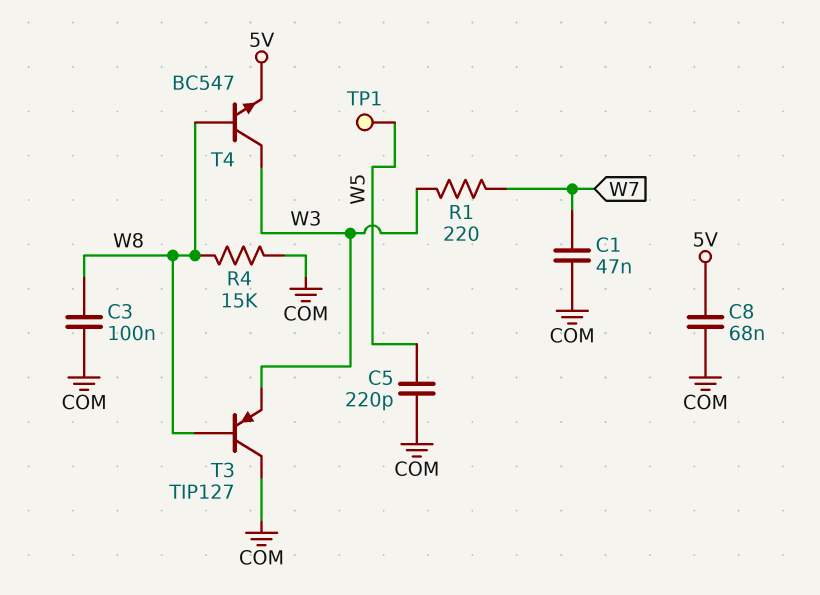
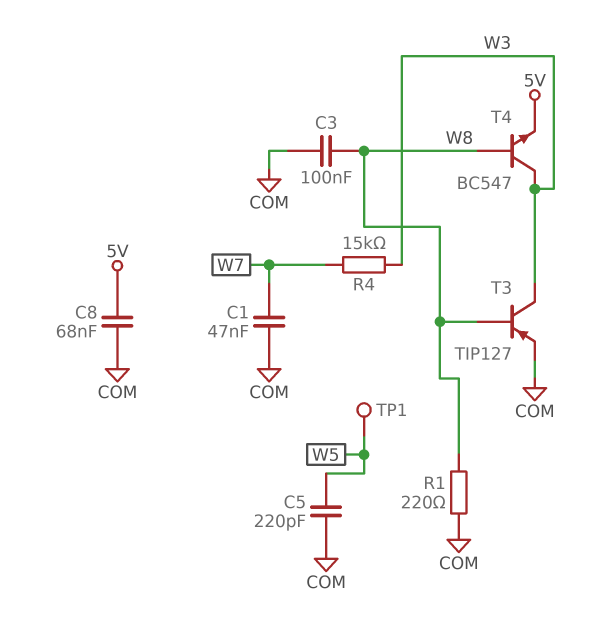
R1: 220 (W3, W7) -> 220 (COM, W8)
R4: 15k (COM, W8) -> 15k (W3, W7)
T3: PNP TIP127 (B W8, C COM, E W3) -> PNP TIP127 (B W8, C W3, E COM)

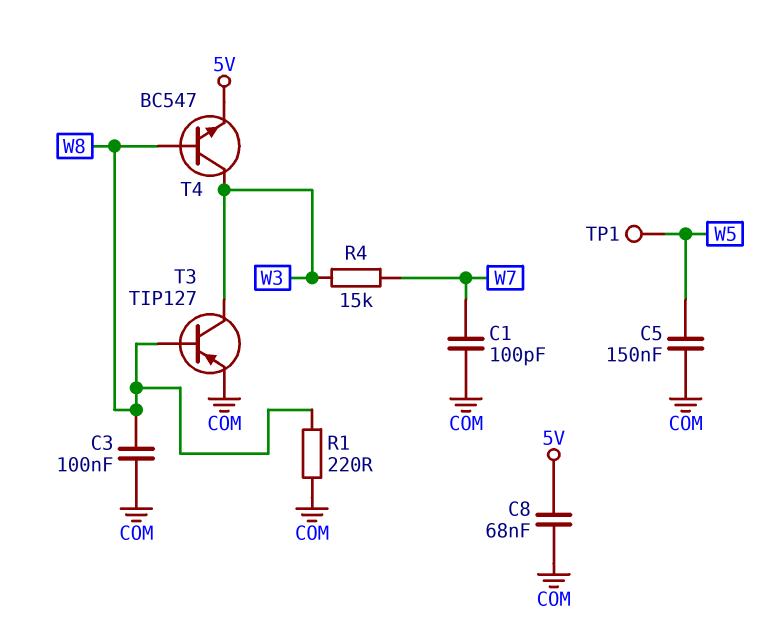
C1: 47nF (COM, W7) -> 100pF (COM, W7)
C5: 220pF (COM, W5) -> 150nF (COM, W5)

